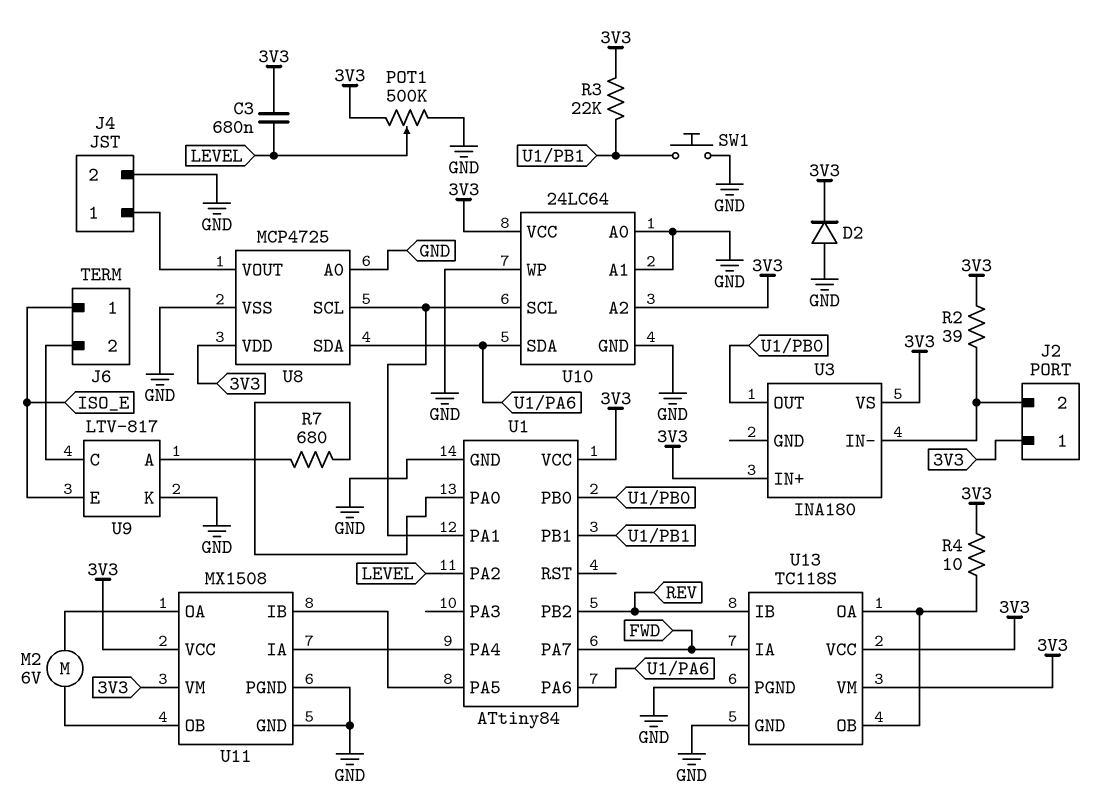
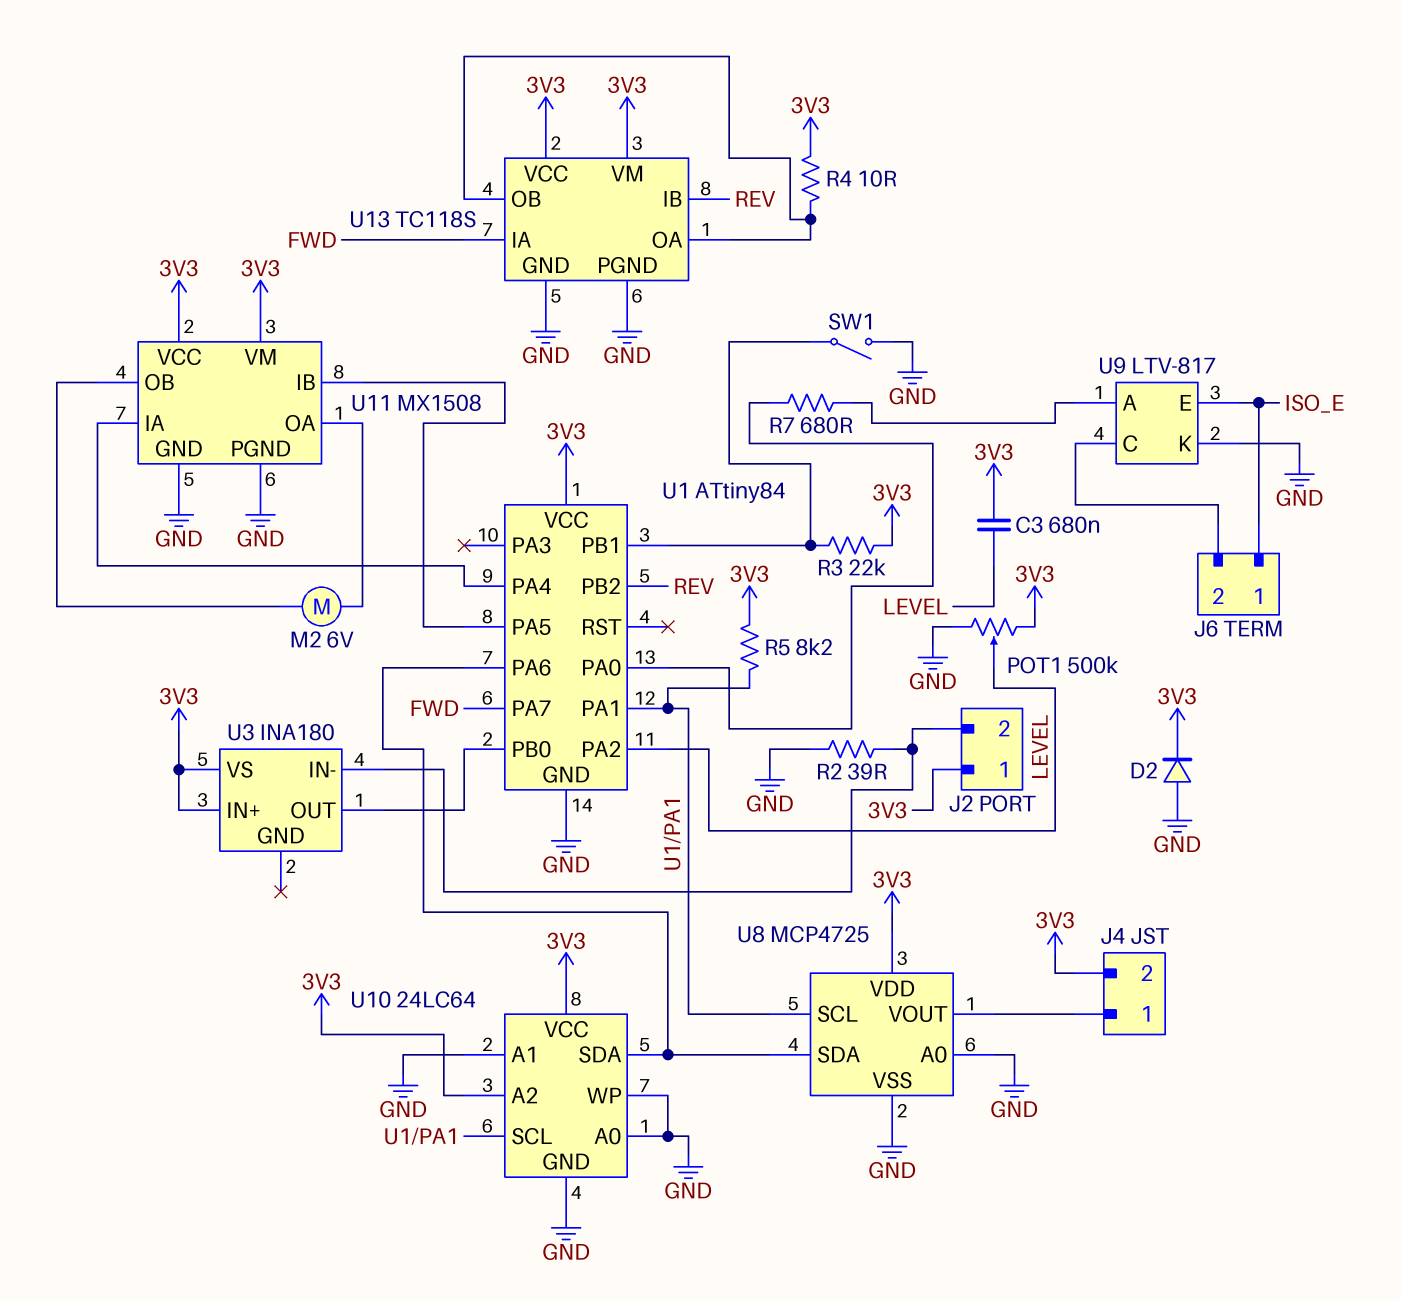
J4 pin 2: GND -> 3V3
R2: 39 (3V3, J2/2) -> 39 (GND, J2/2)
R5: none -> 8.2k (3V3, U1/PA1)
SW1: button (GND, U1/PB1) -> switch (GND, U1/PB1)

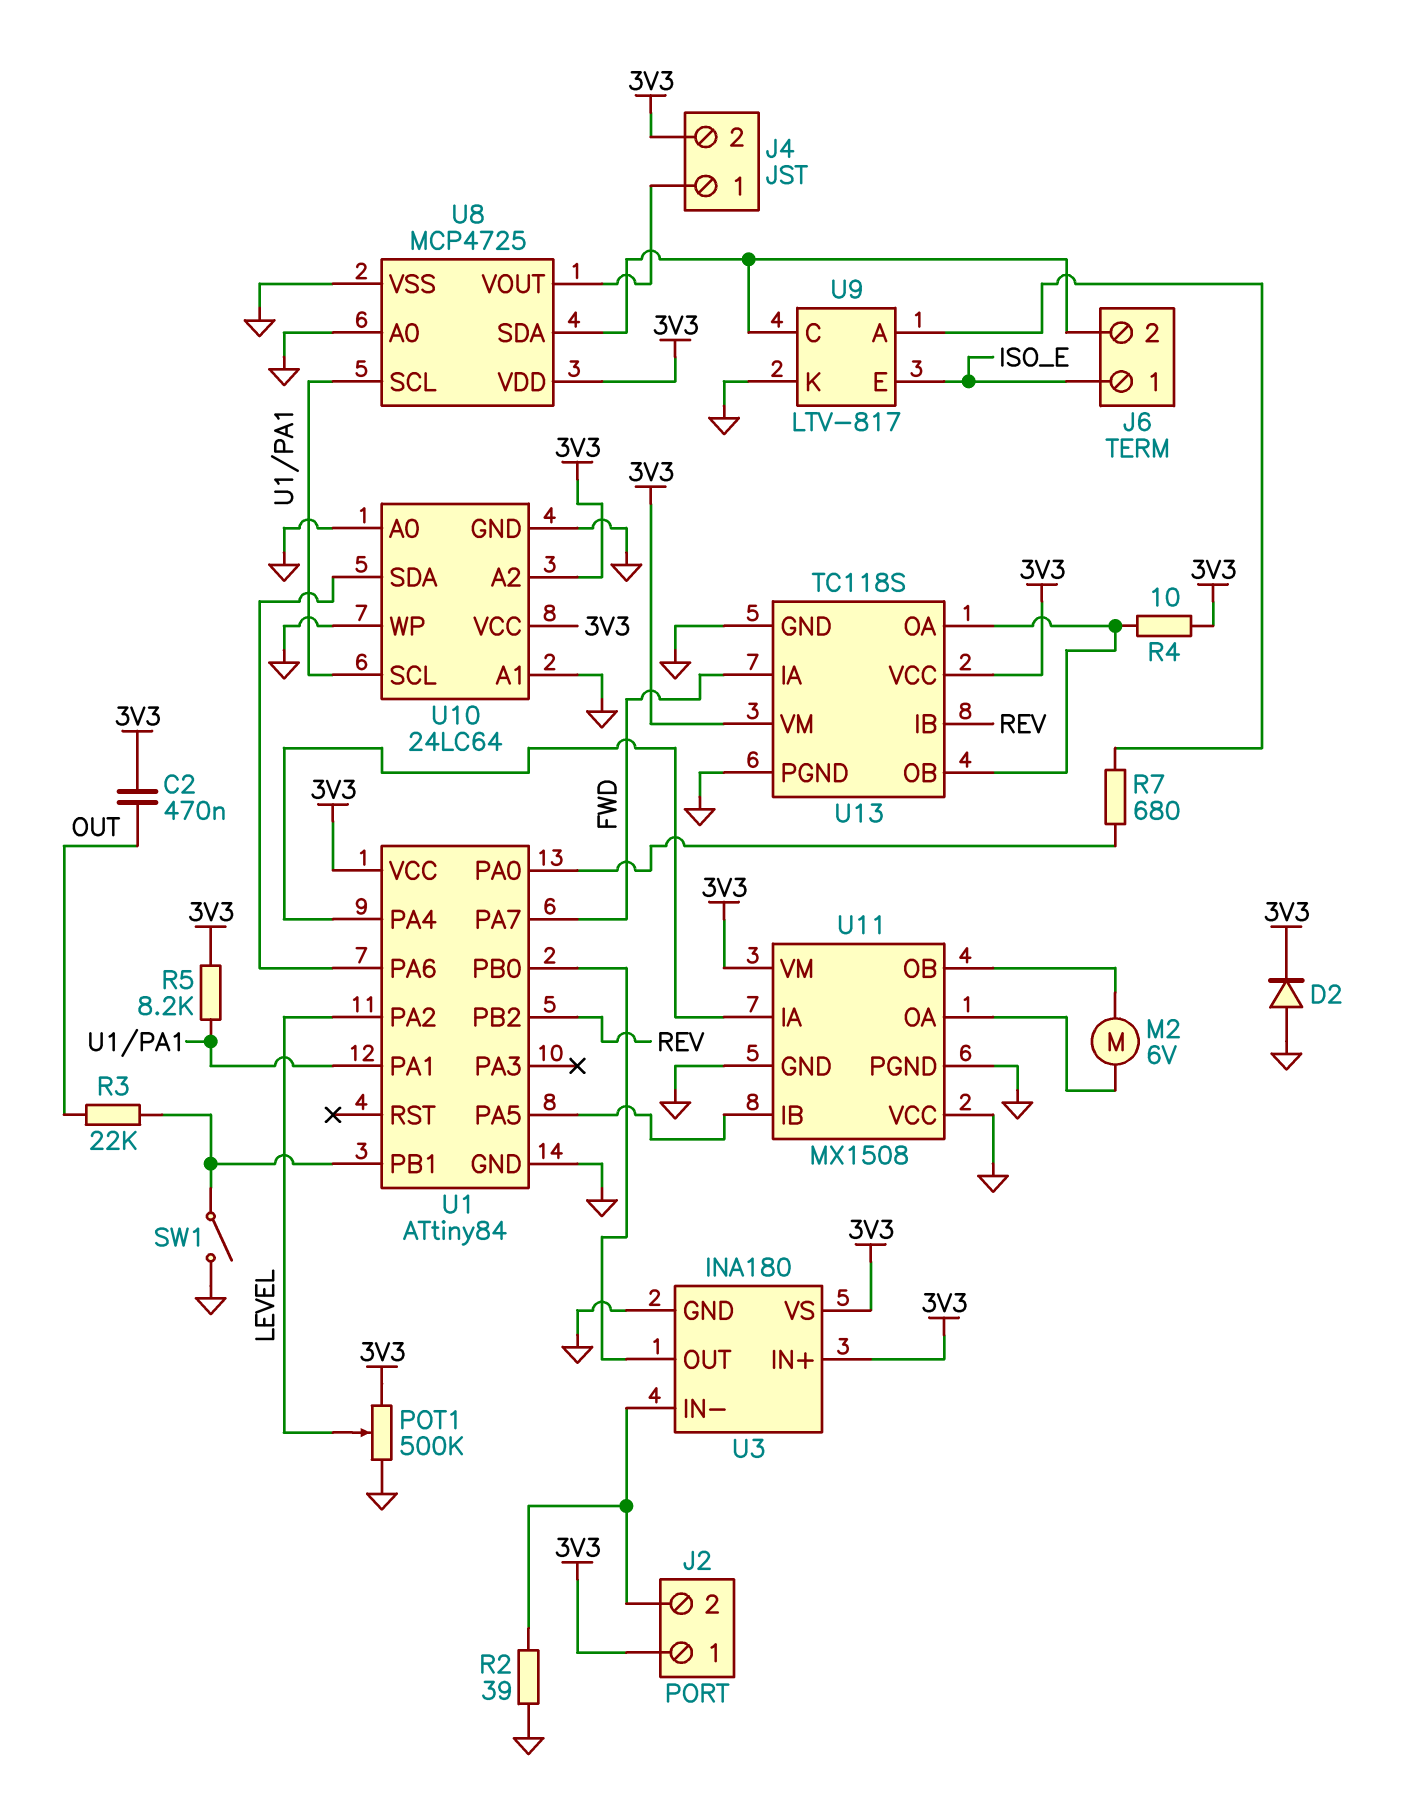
C2: none -> 470nF (3V3, OUT)
C3: 680nF (3V3, LEVEL) -> none
R3: 22k (3V3, U1/PB1) -> 22k (OUT, U1/PB1)
U3 pin GND: none -> GND
U8 pin SDA: U1/PA6 -> J6/2
U11 pin VCC: 3V3 -> GND

